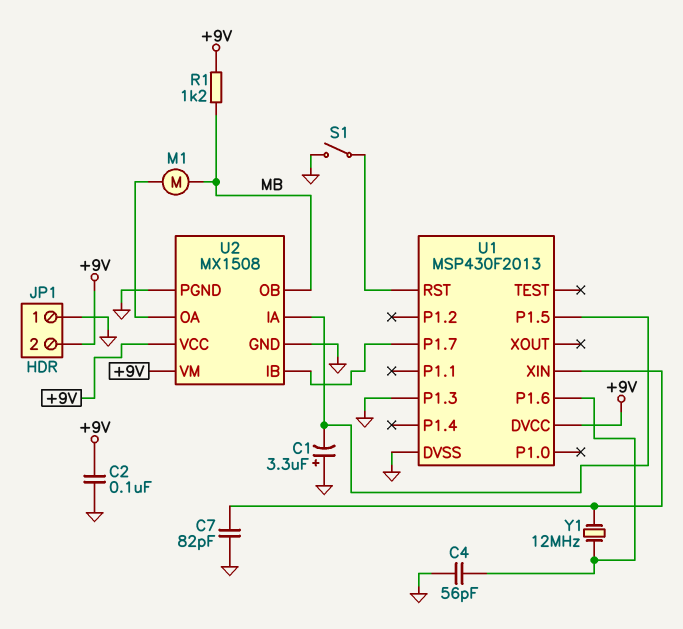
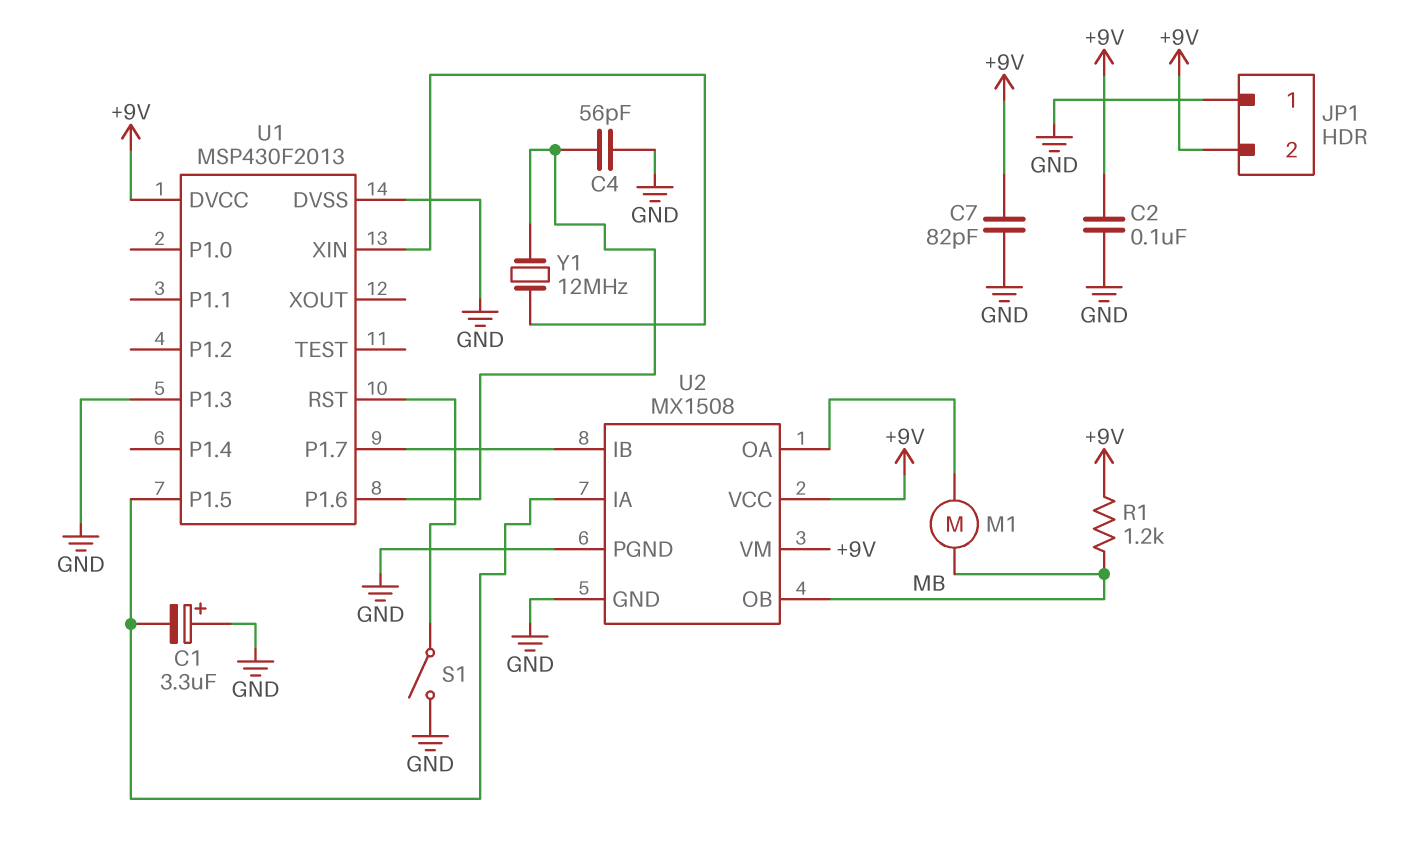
C7: 82pF (GND, U1/XIN) -> 82pF (+9V, GND)

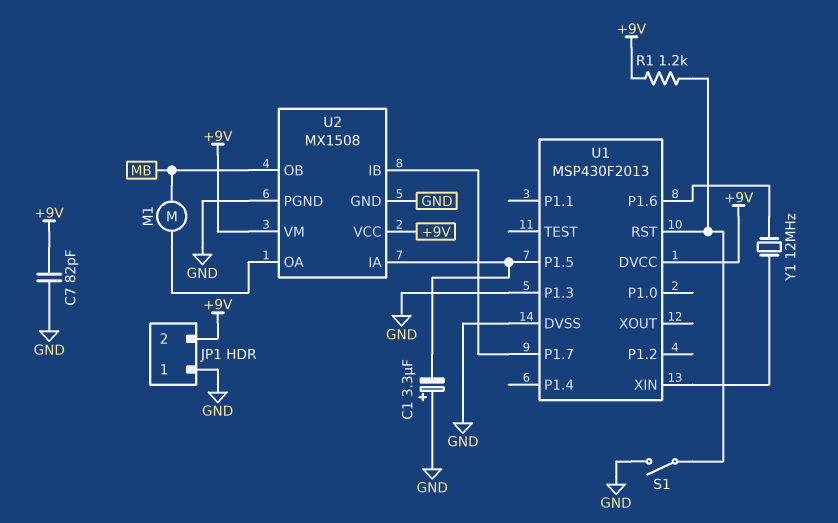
C2: 100nF (+9V, GND) -> none
C4: 56pF (GND, U1/P1.6) -> none
R1: 1.2k (+9V, MB) -> 1.2k (+9V, U1/RST)

